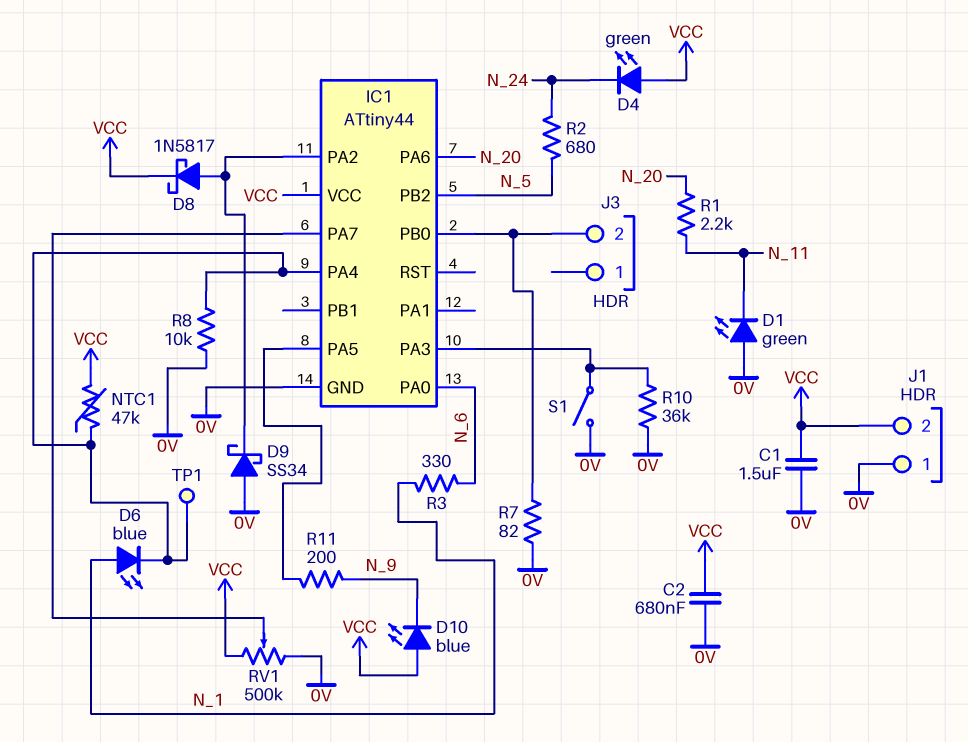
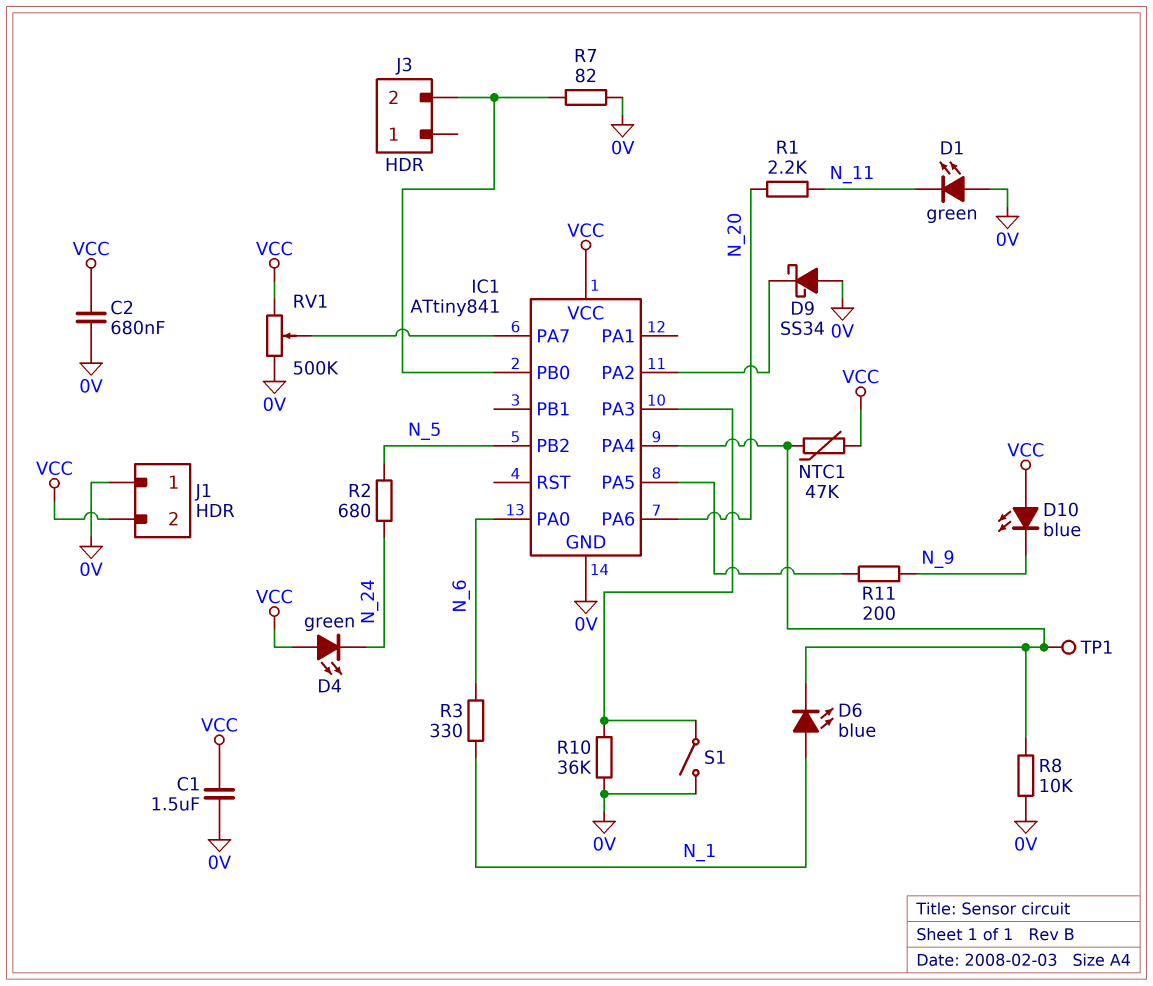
D8: schottky 1N5817 (A IC1/PA2, K VCC) -> none
IC1: ATtiny44 -> ATtiny841

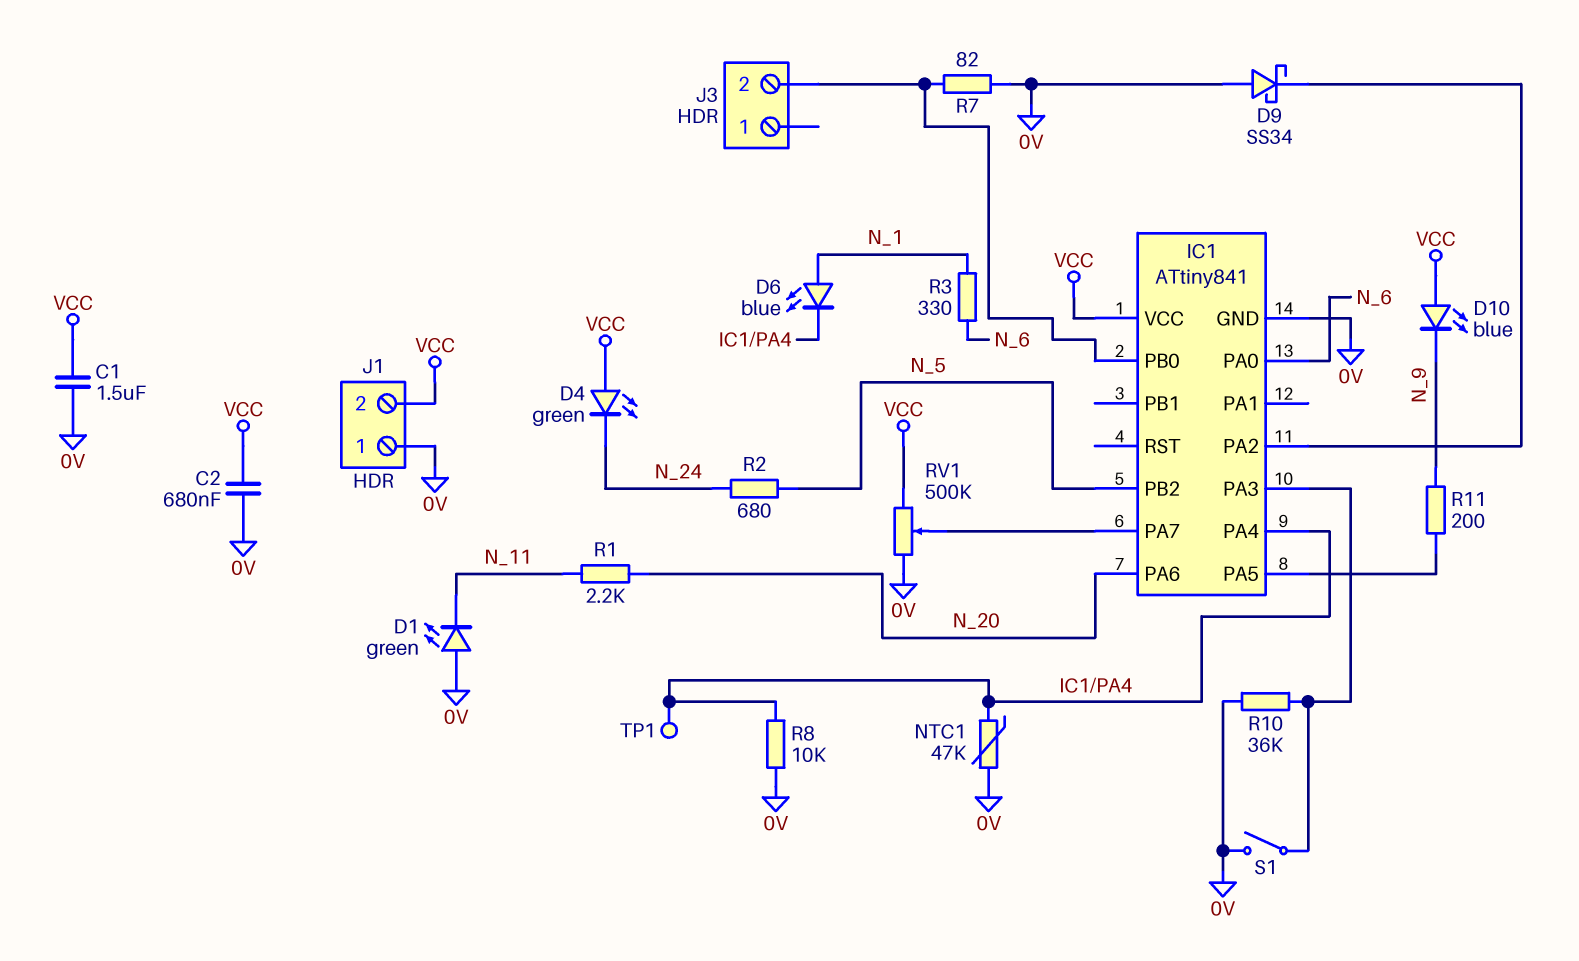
NTC1: 47k (IC1/PA4, VCC) -> 47k (0V, IC1/PA4)

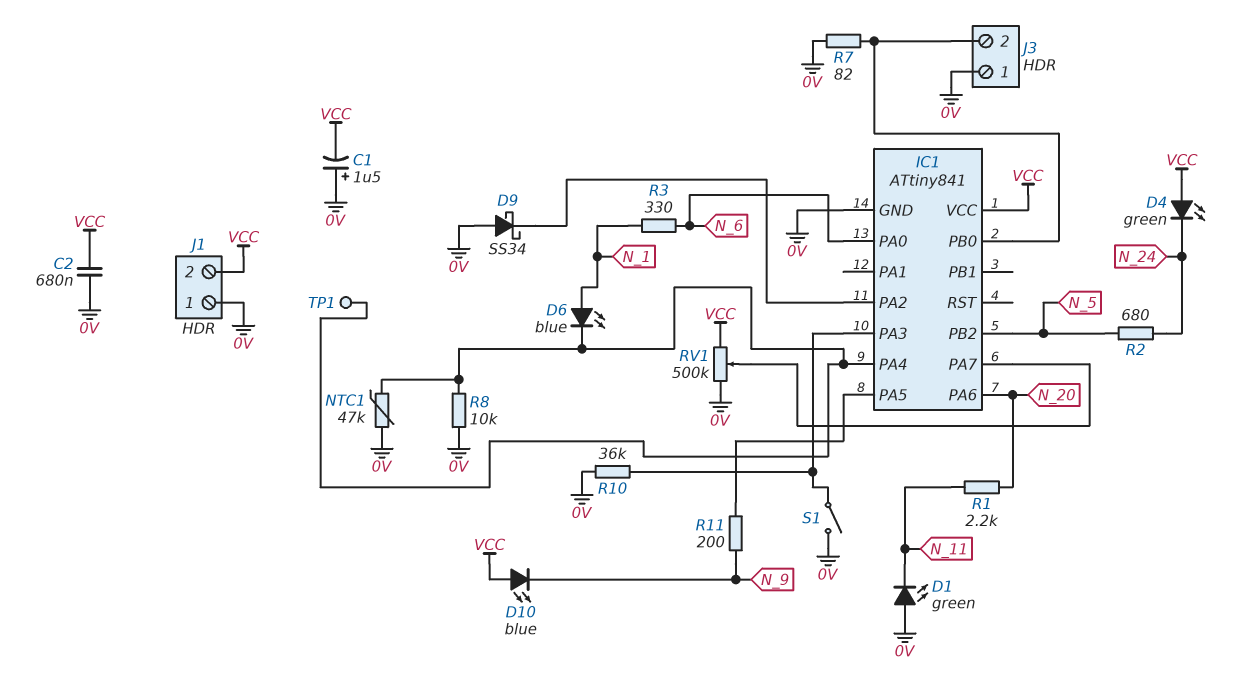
C1: 1.5uF (0V, VCC) -> 1.5uF (plus 0V, minus VCC)
J3 pin 1: none -> 0V

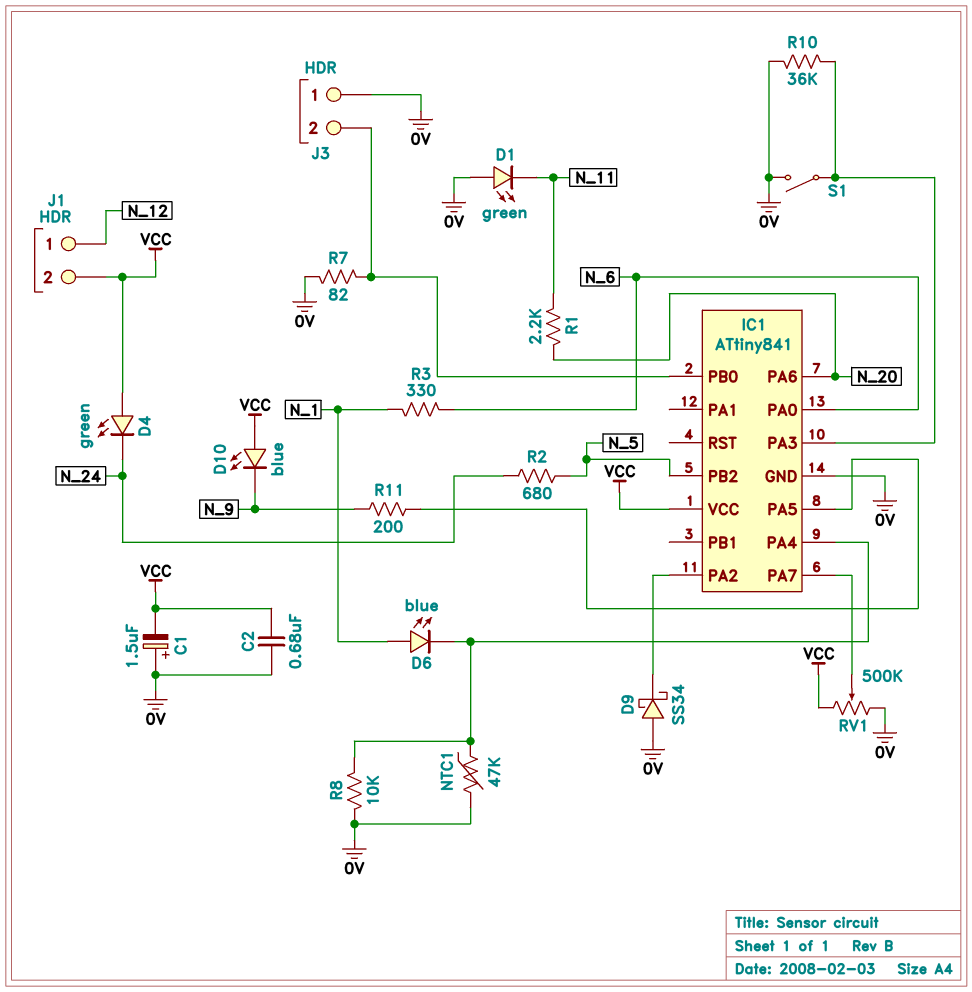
J1 pin 1: 0V -> N_12
TP1: test point (IC1/PA4) -> none

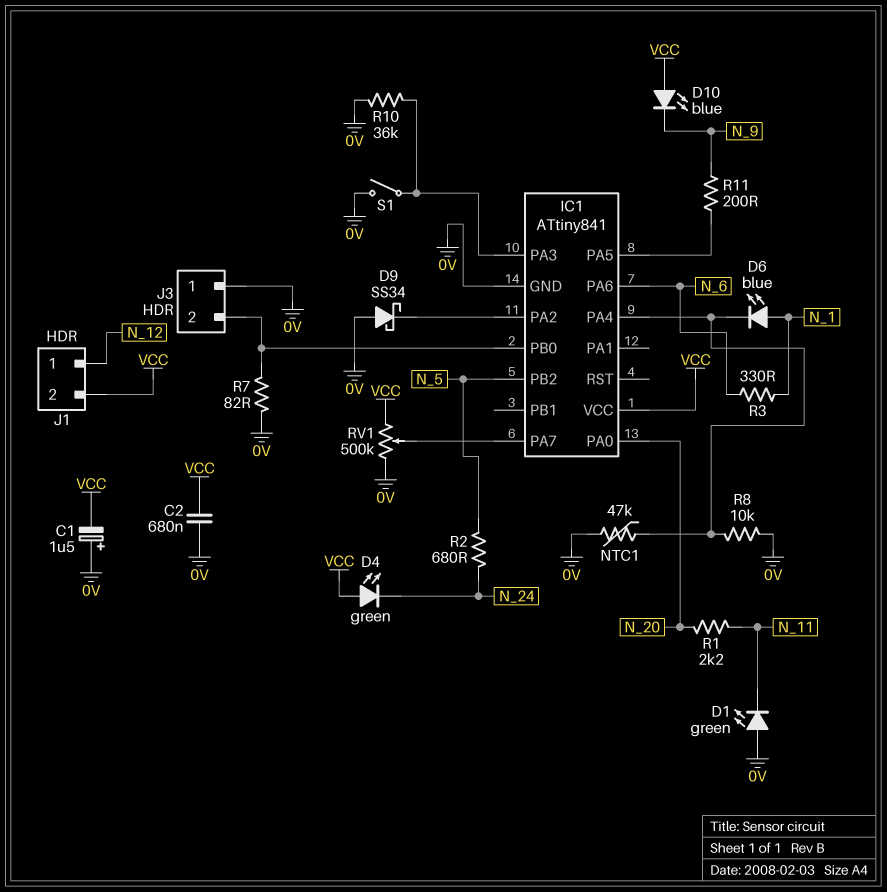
IC1 pin PA0: N_6 -> N_20
IC1 pin PA6: N_20 -> N_6

